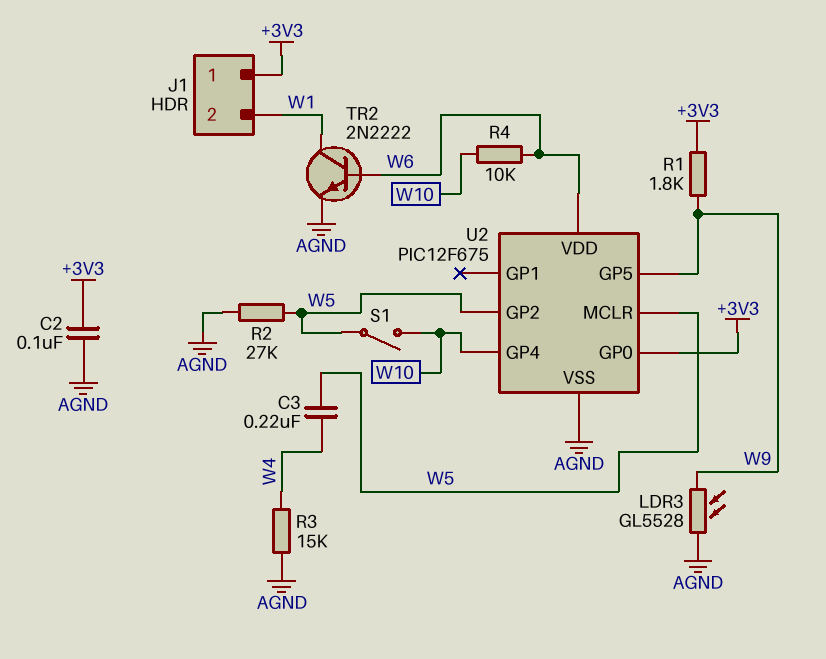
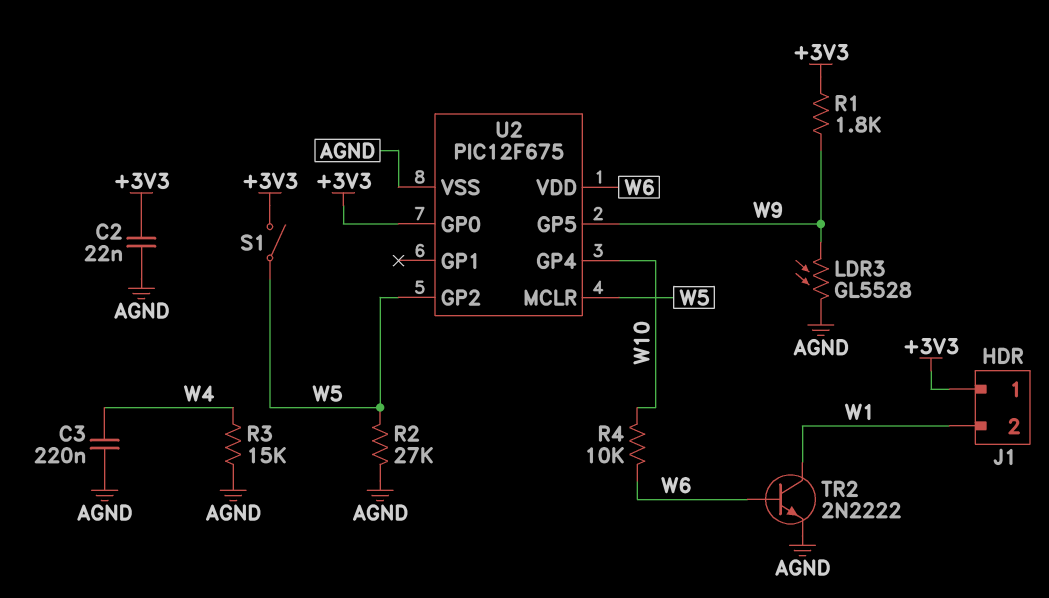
C2: 100nF (+3V3, AGND) -> 22nF (+3V3, AGND)
C3: 220nF (W4, W5) -> 220nF (AGND, W4)
S1: switch (W5, W10) -> switch (+3V3, W5)

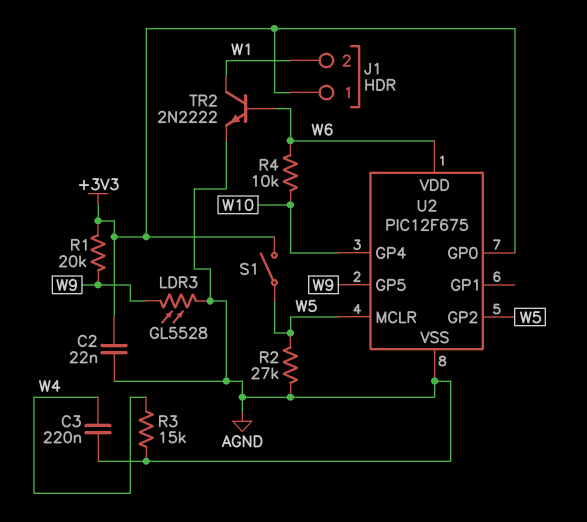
R1: 1.8k (+3V3, W9) -> 20k (+3V3, W9)

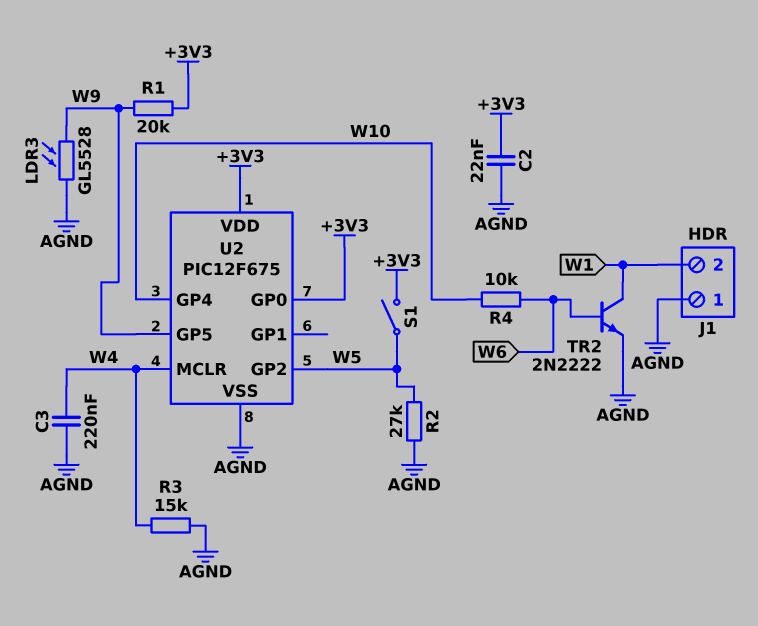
J1 pin 1: +3V3 -> AGND
U2 pin MCLR: W5 -> W4
U2 pin VDD: W6 -> +3V3

